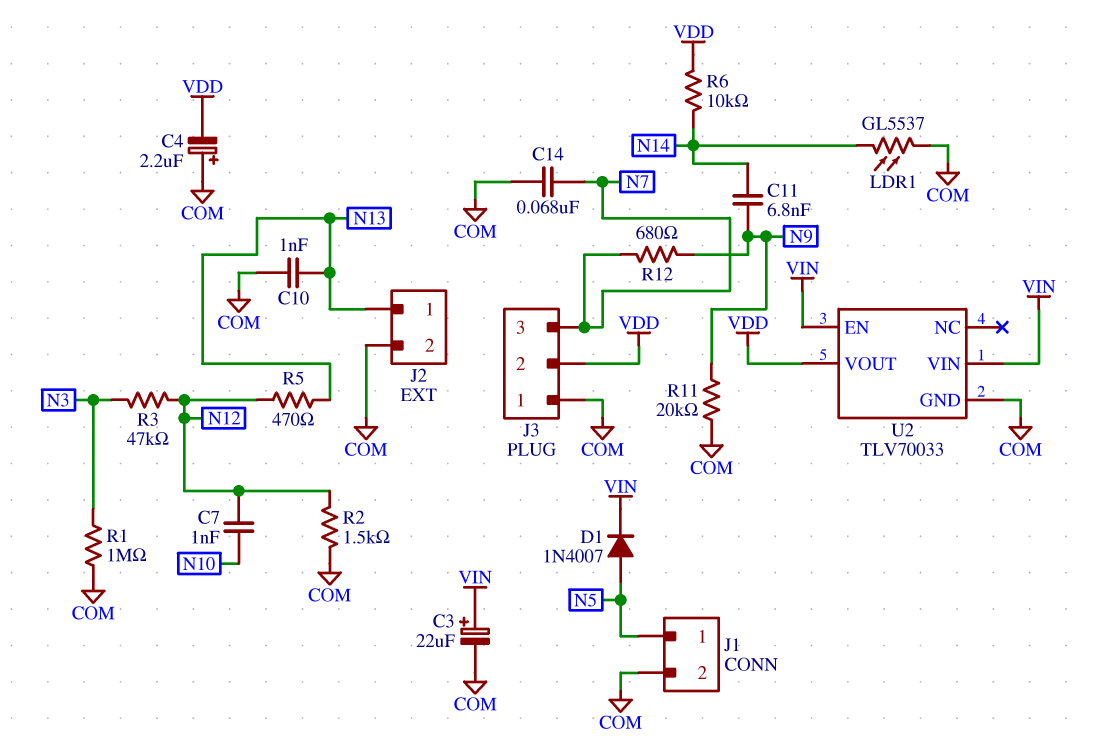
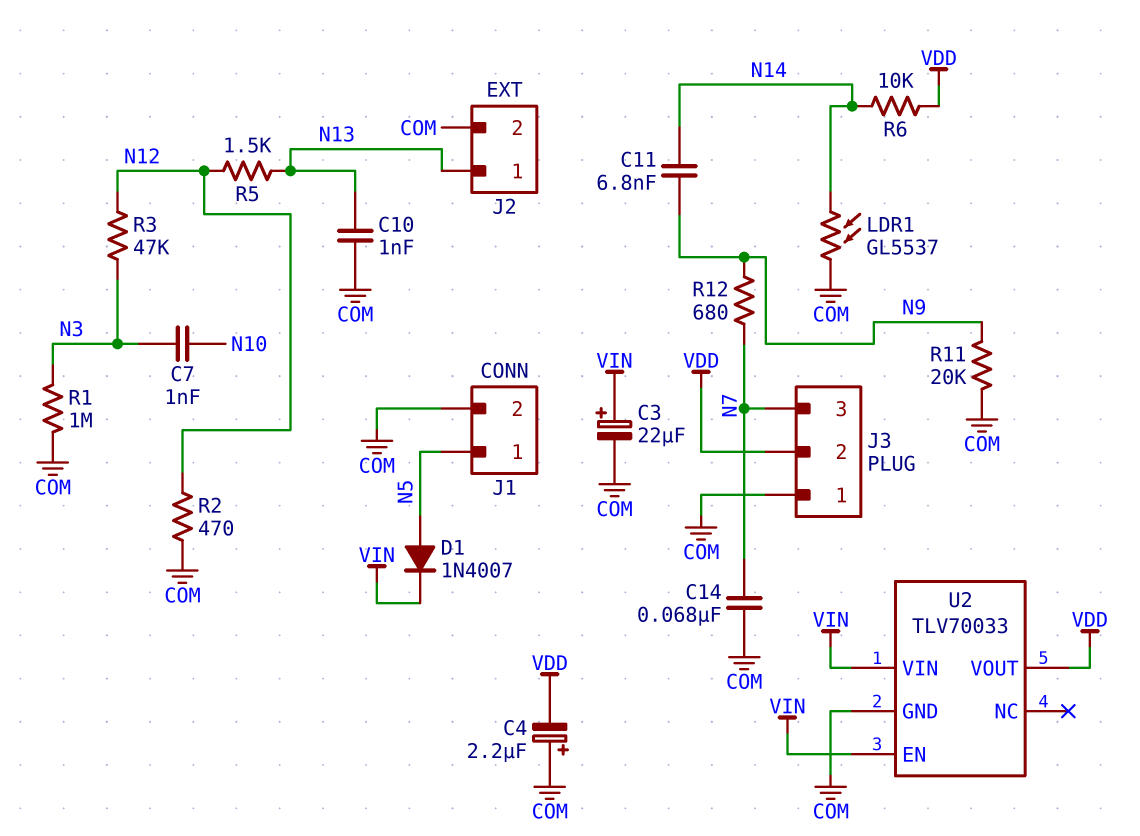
C7: 1nF (N10, N12) -> 1nF (N3, N10)
R2: 1.5k (COM, N12) -> 470 (COM, N12)
R5: 470 (N12, N13) -> 1.5k (N12, N13)

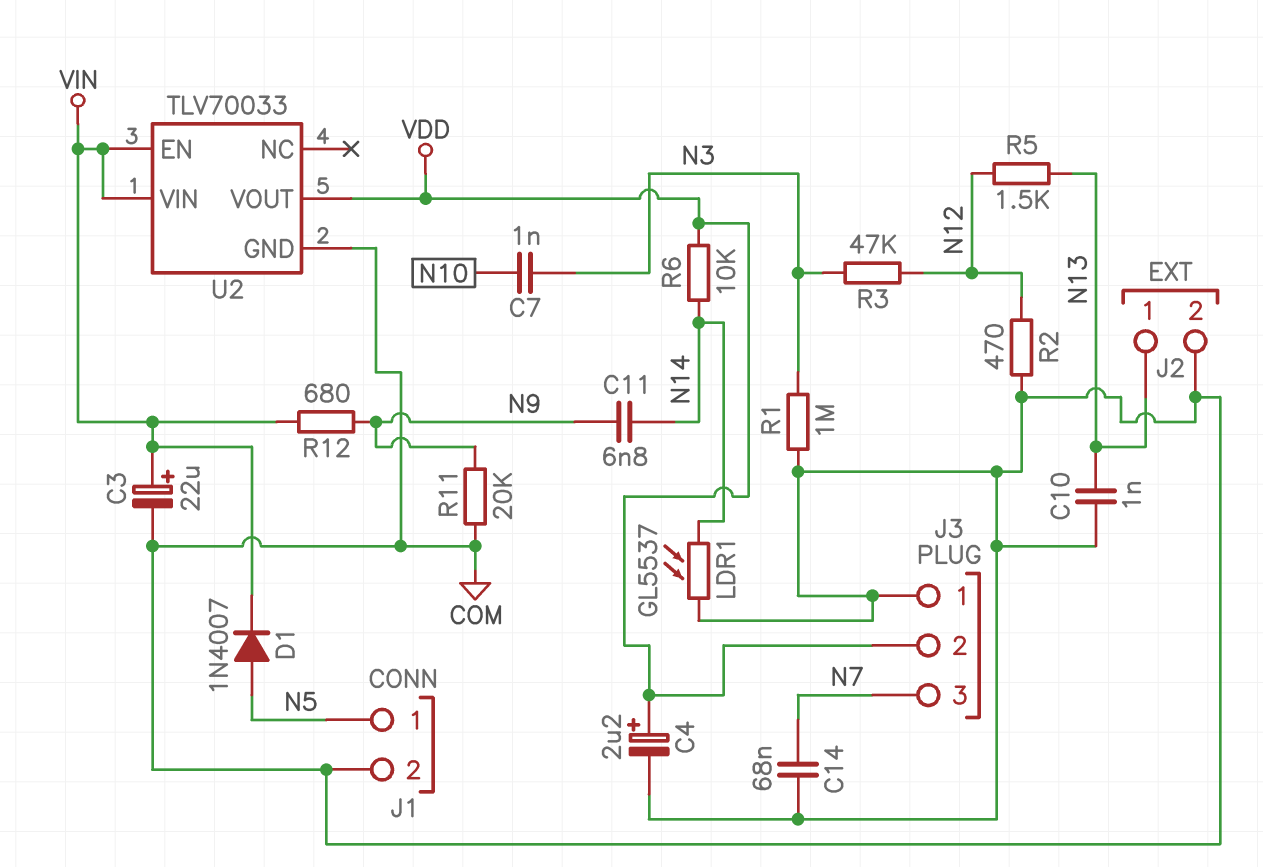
C4: 2.2uF (plus COM, minus VDD) -> 2.2uF (plus VDD, minus COM)
R12: 680 (N7, N9) -> 680 (N9, VIN)

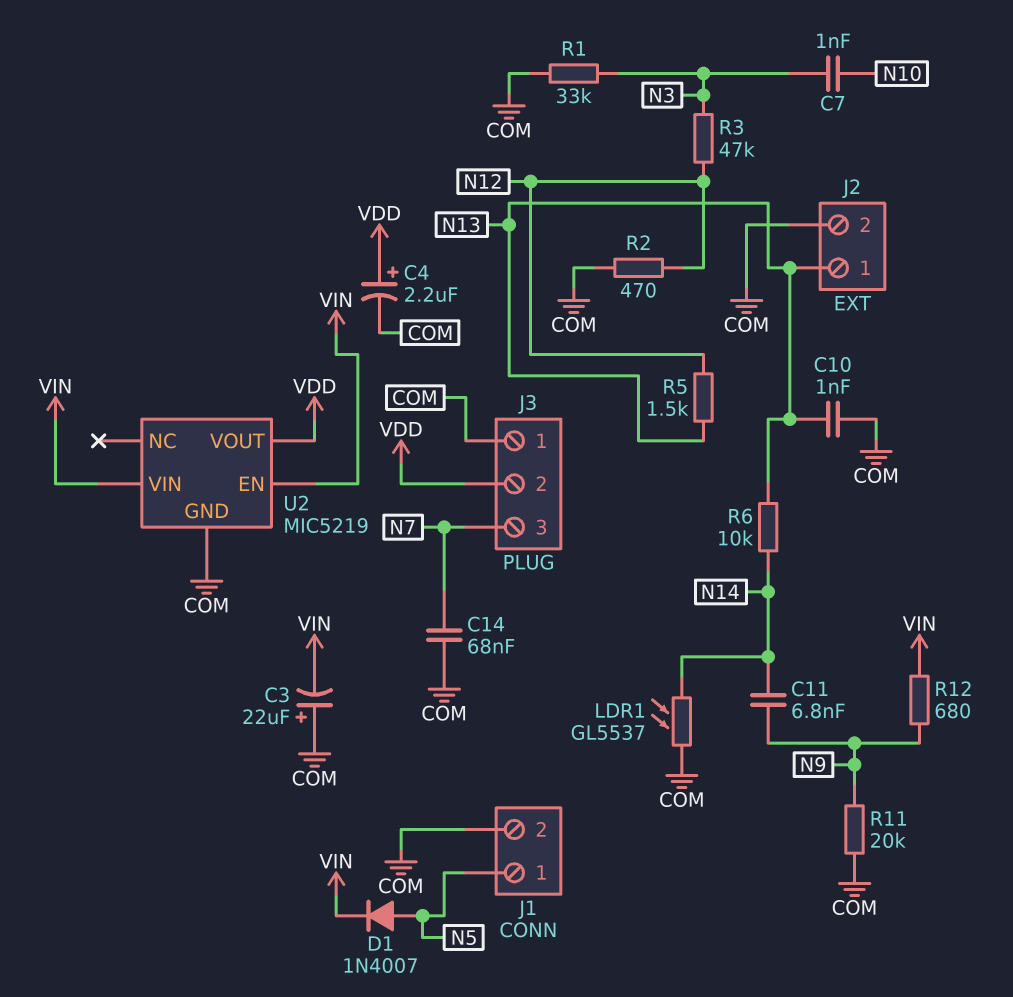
C3: 22uF (plus VIN, minus COM) -> 22uF (plus COM, minus VIN)
R1: 1M (COM, N3) -> 33k (COM, N3)
R6: 10k (N14, VDD) -> 10k (N13, N14)
U2: TLV70033 -> MIC5219

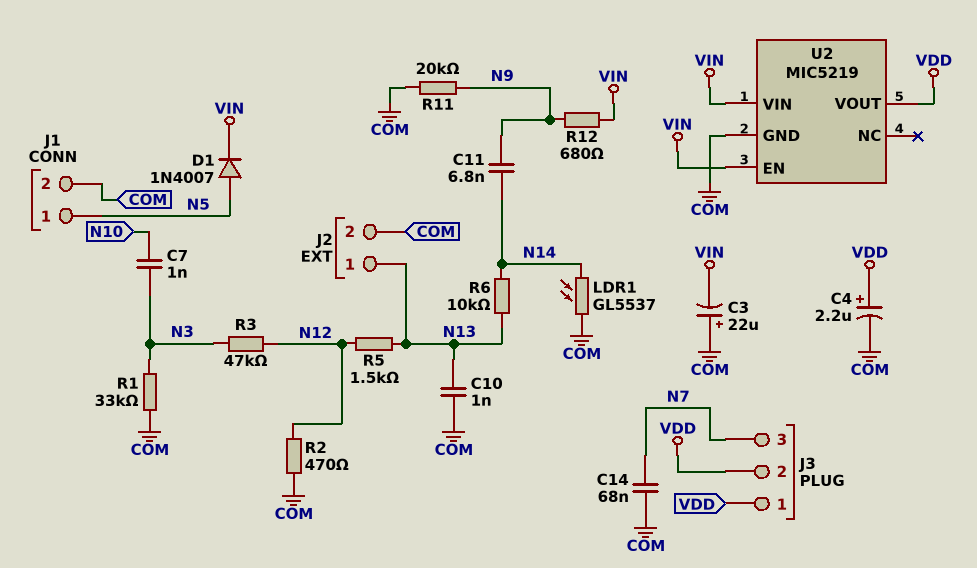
J3 pin 1: COM -> VDD

